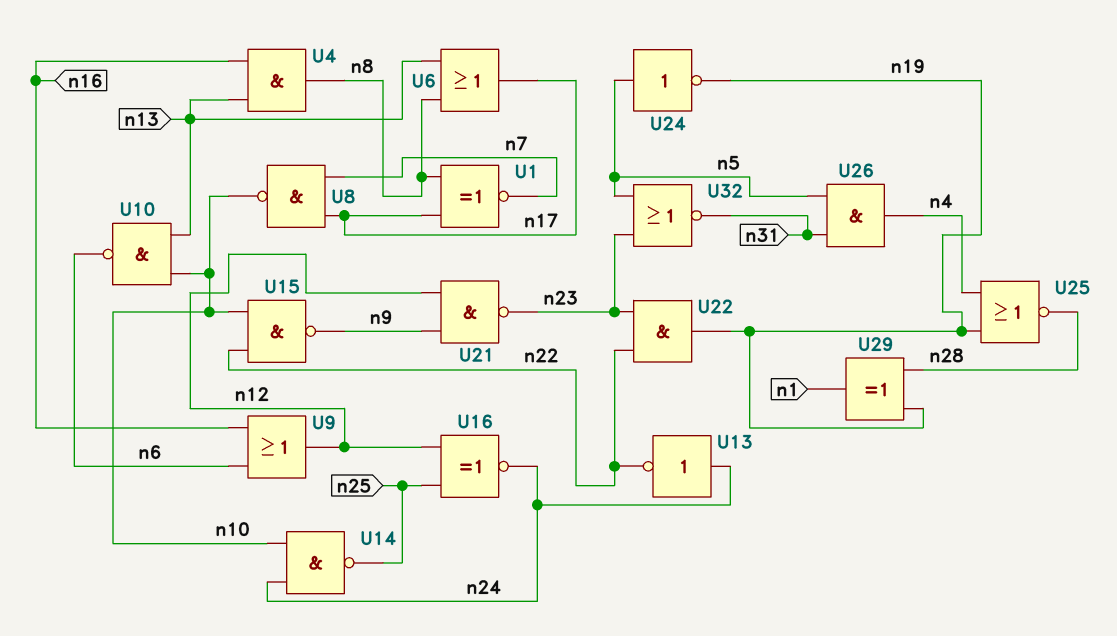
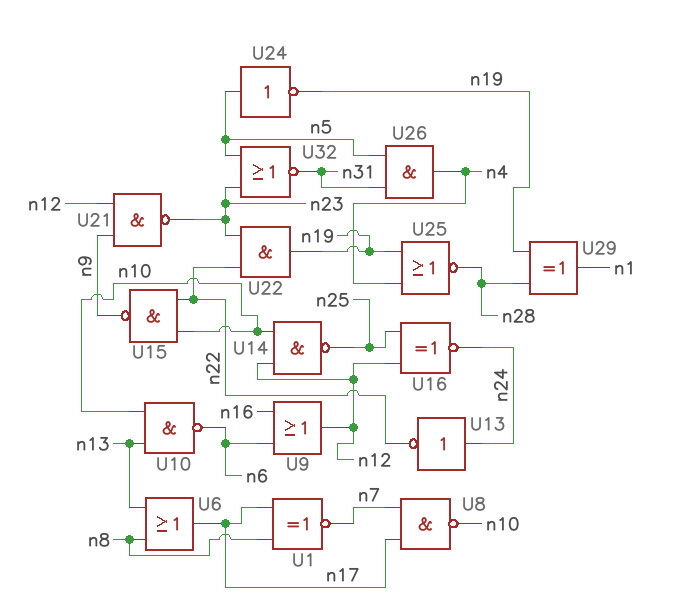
U4: AND (in n13, in n16, out n8) -> none
U14: NAND (in n10, in n24, out n25) -> NAND (in n10, in n12, out n25)

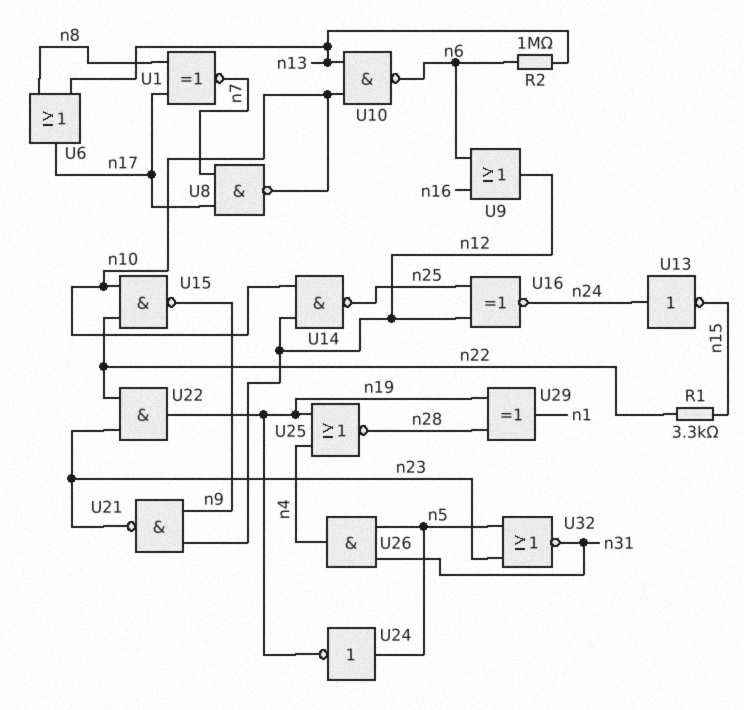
R1: none -> 3.3k (n15, n22)
R2: none -> 1M (n6, n13)
U13: NOT (in n24, out n22) -> NOT (in n24, out n15)

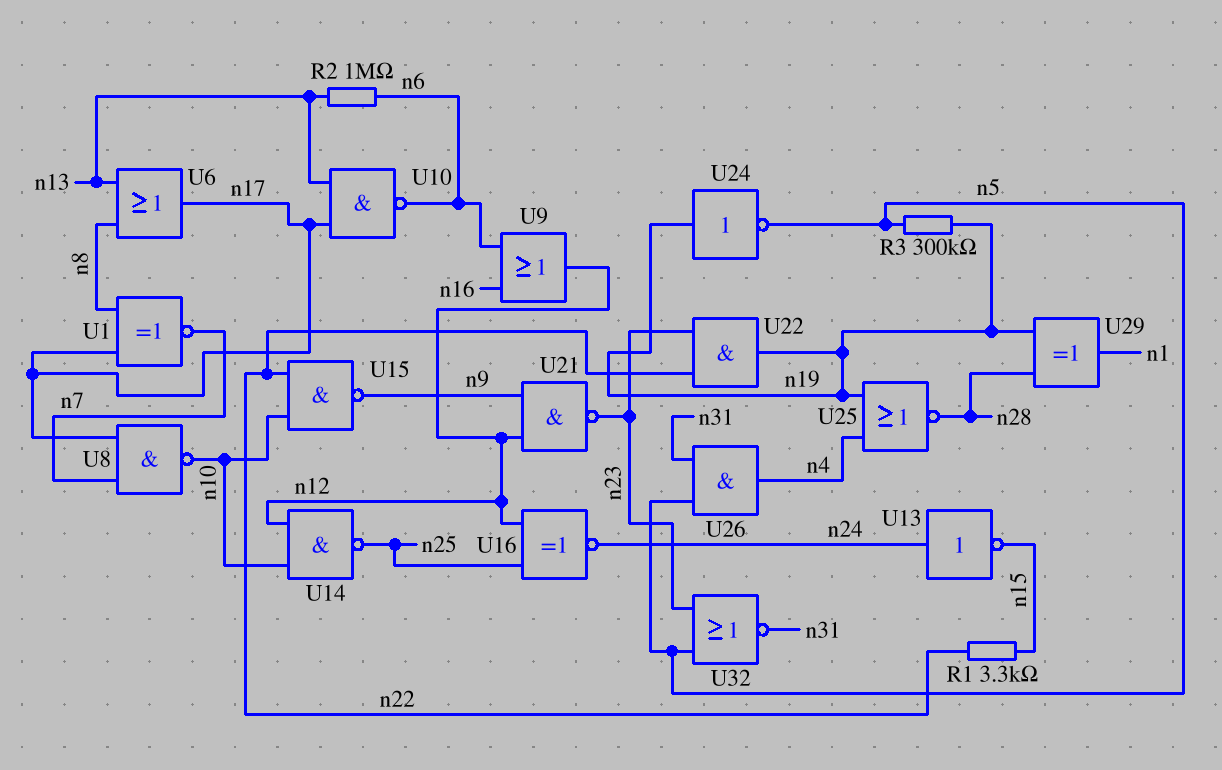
R3: none -> 300k (n5, n19)
U10: NAND (in n10, in n13, out n6) -> NAND (in n13, in n17, out n6)
U24: NOT (in n5, out n19) -> NOT (in n19, out n5)

